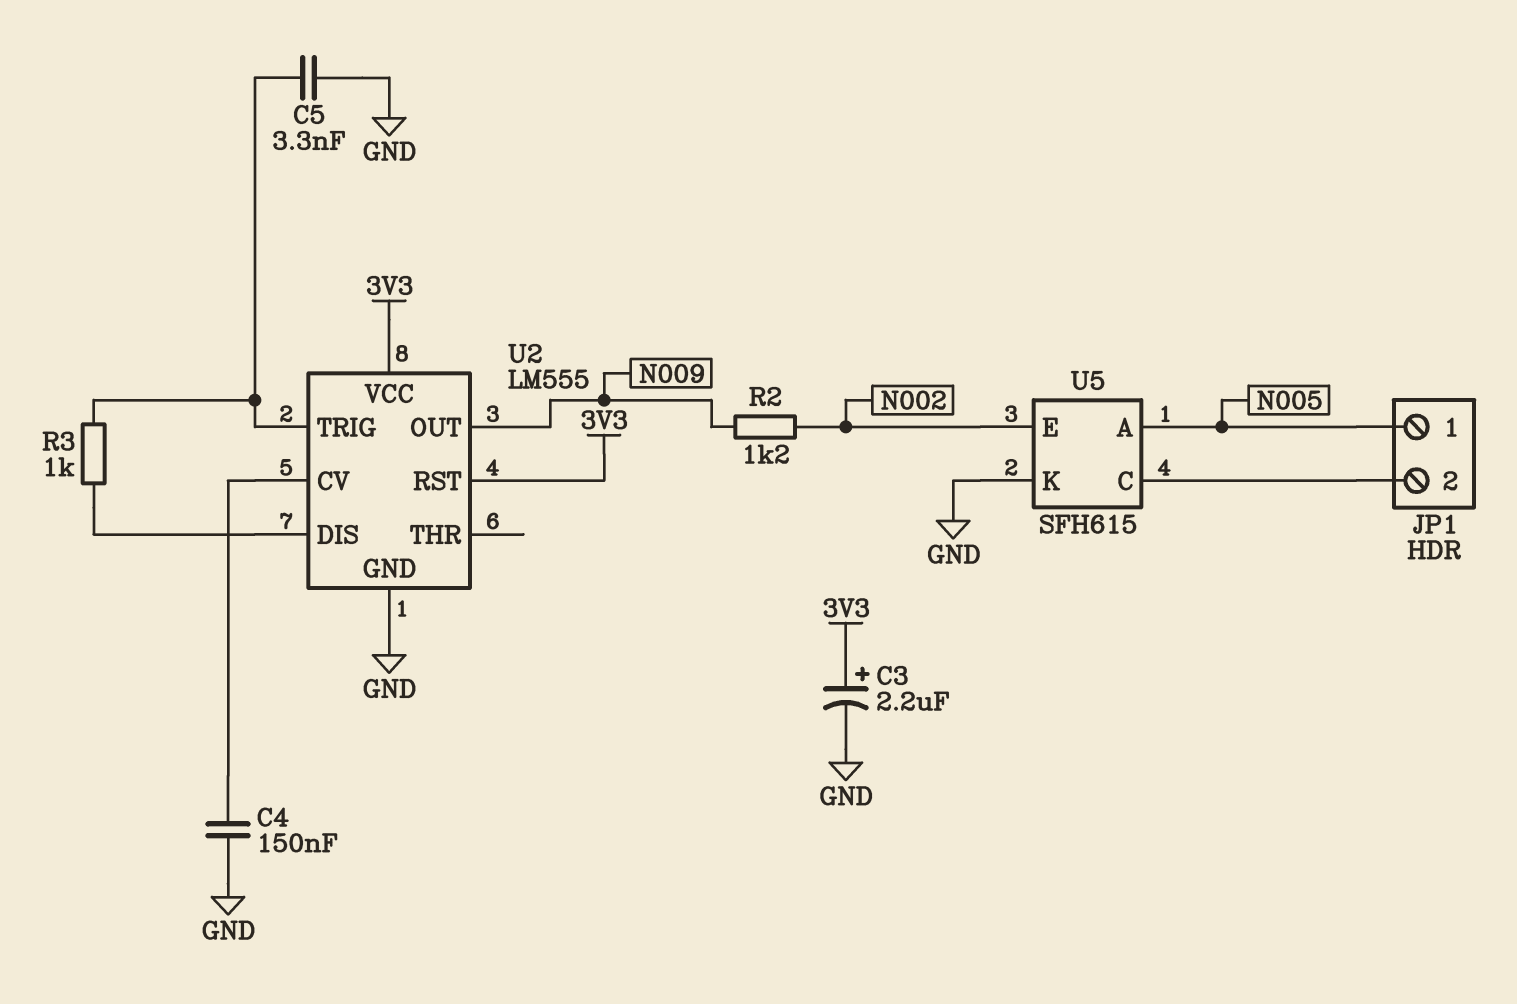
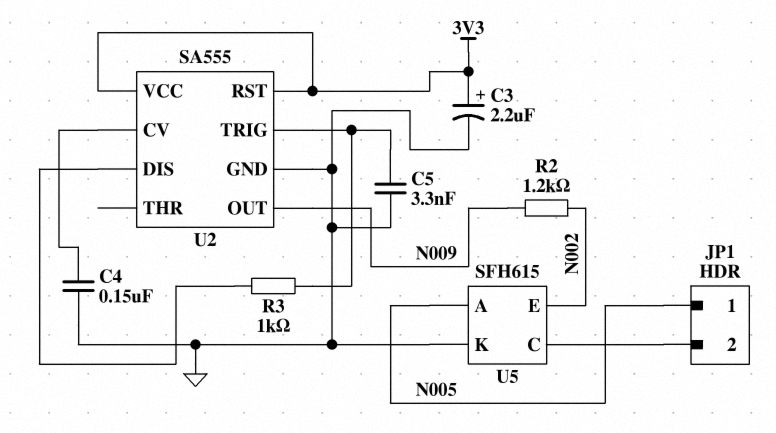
U2: LM555 -> SA555

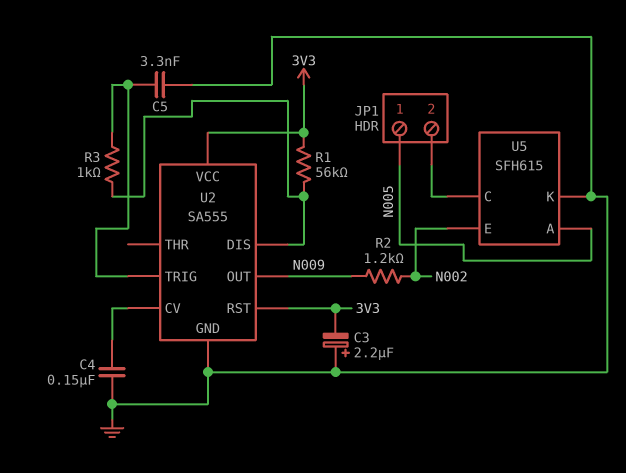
C3: 2.2uF (plus 3V3, minus GND) -> 2.2uF (plus GND, minus 3V3)
R1: none -> 56k (3V3, U2/DIS)

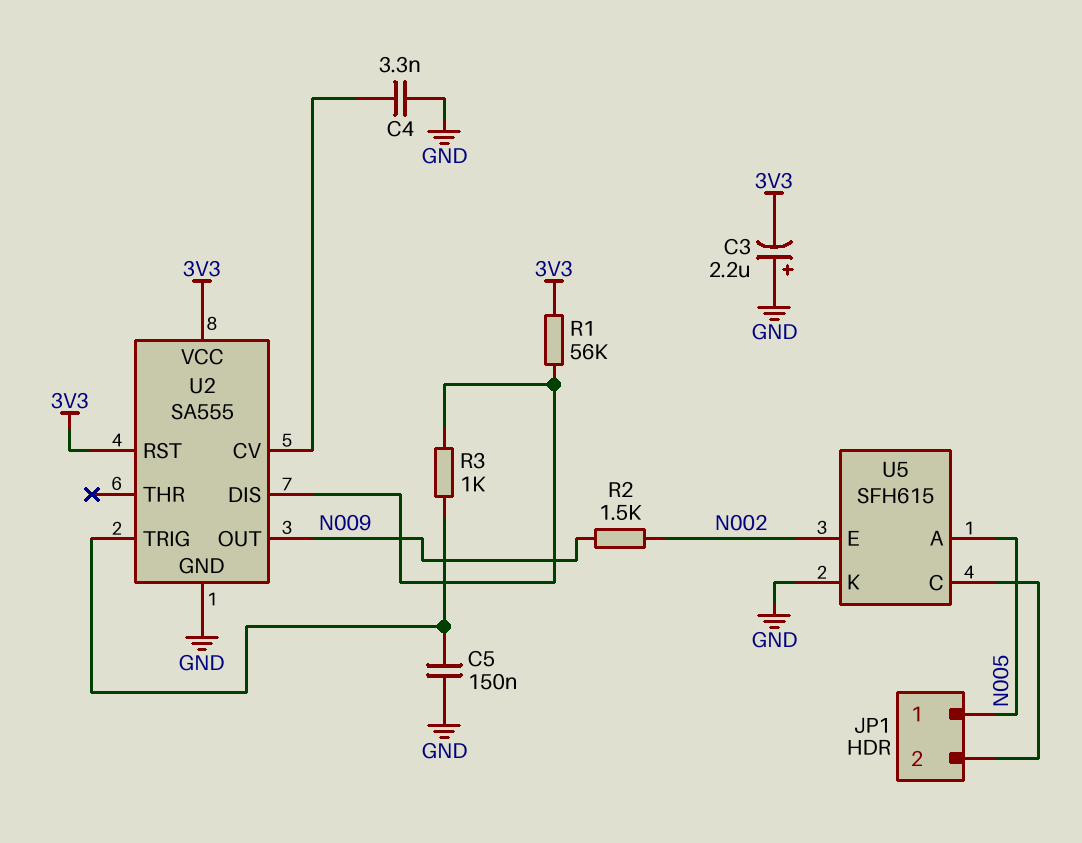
C4: 150nF (GND, U2/CV) -> 3.3nF (GND, U2/CV)
C5: 3.3nF (GND, U2/TRIG) -> 150nF (GND, U2/TRIG)
R2: 1.2k (N002, N009) -> 1.5k (N002, N009)

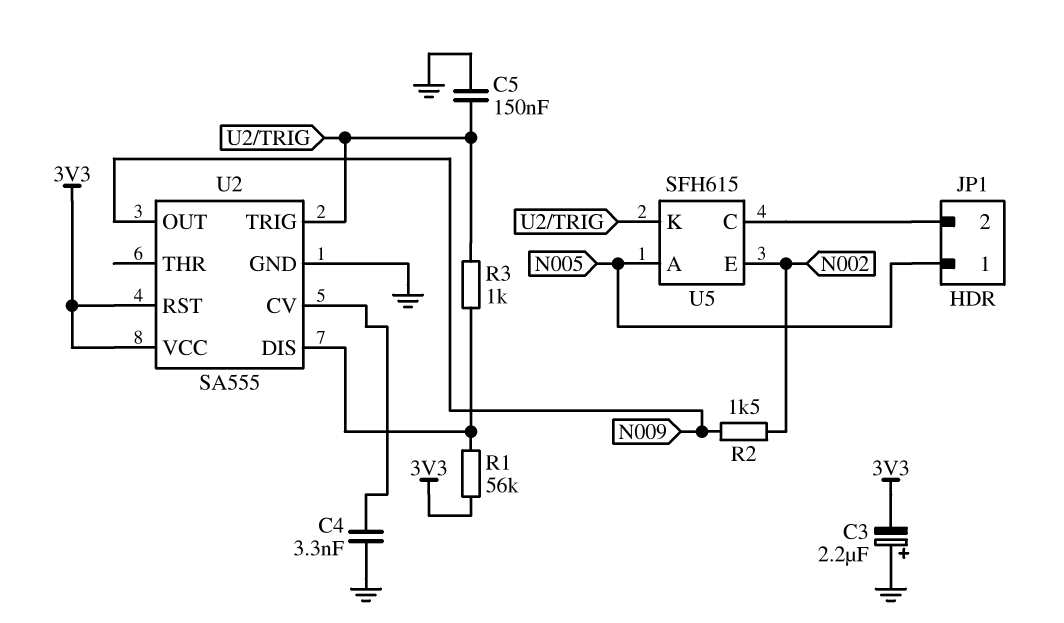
U5 pin K: GND -> U2/TRIG

